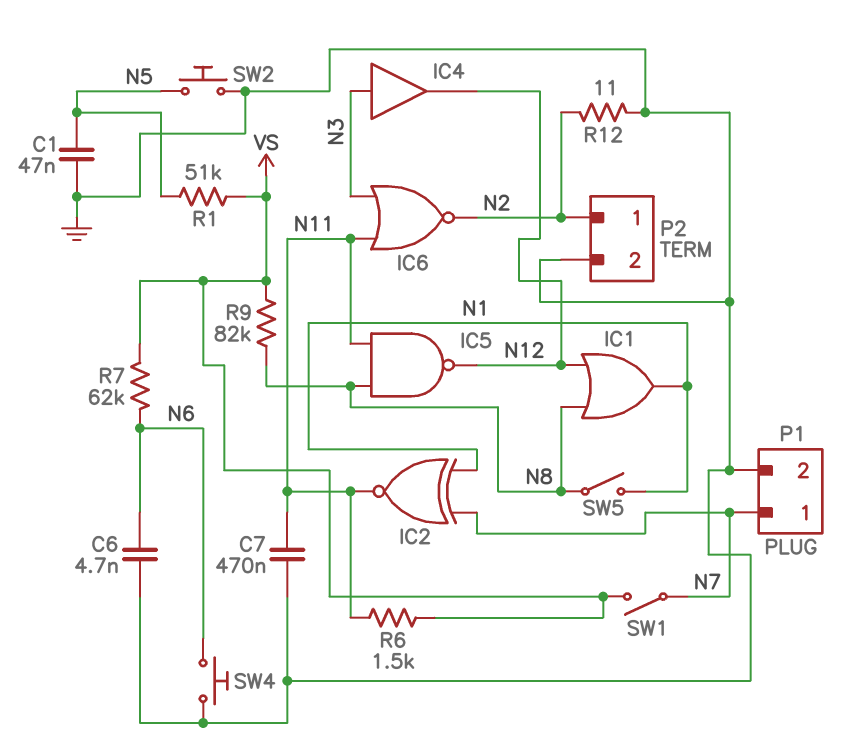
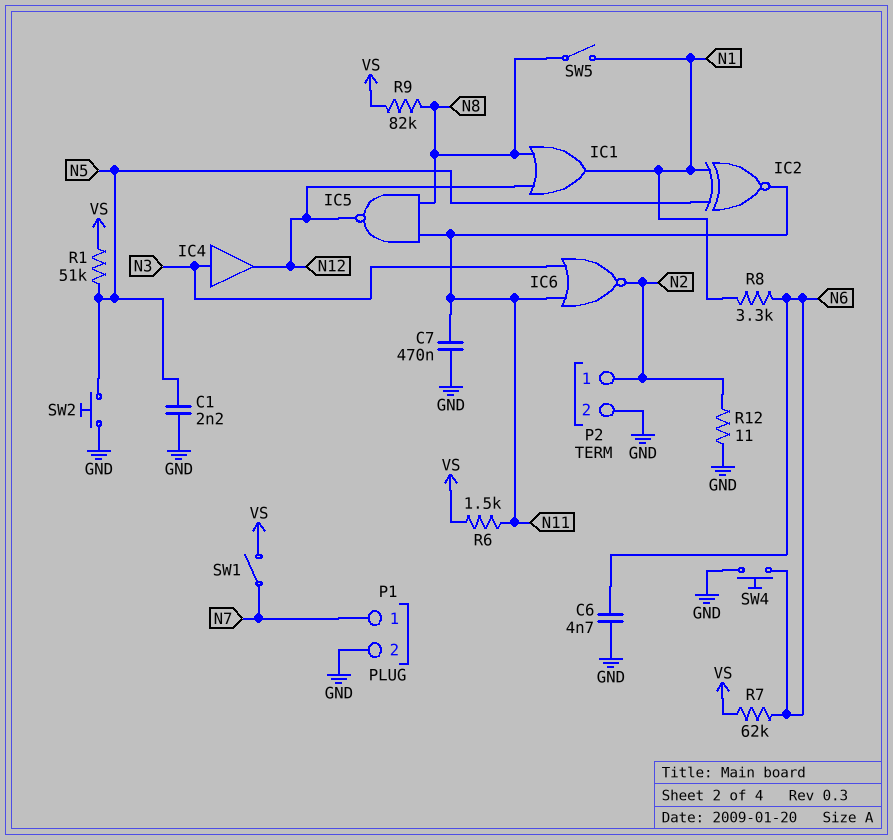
C1: 47nF (GND, N5) -> 2.2nF (GND, N5)
IC2: XNOR (in N1, in N7, out N11) -> XNOR (in N1, in N5, out N11)
R8: none -> 3.3k (N1, N6)

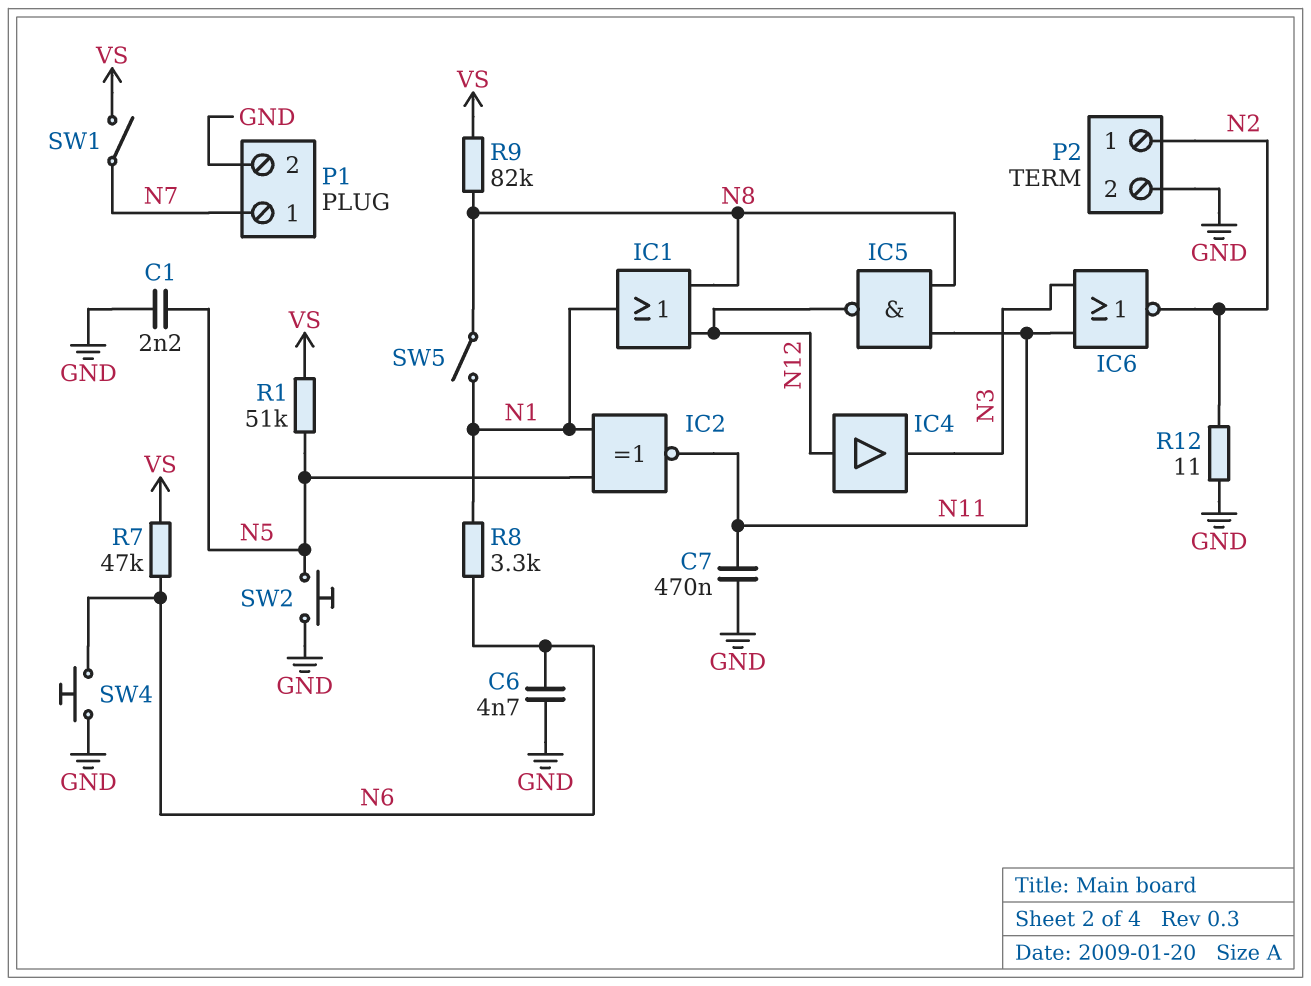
IC4: buffer (in N3, out N12) -> buffer (in N12, out N3)
R6: 1.5k (N11, VS) -> none
R7: 62k (N6, VS) -> 47k (N6, VS)

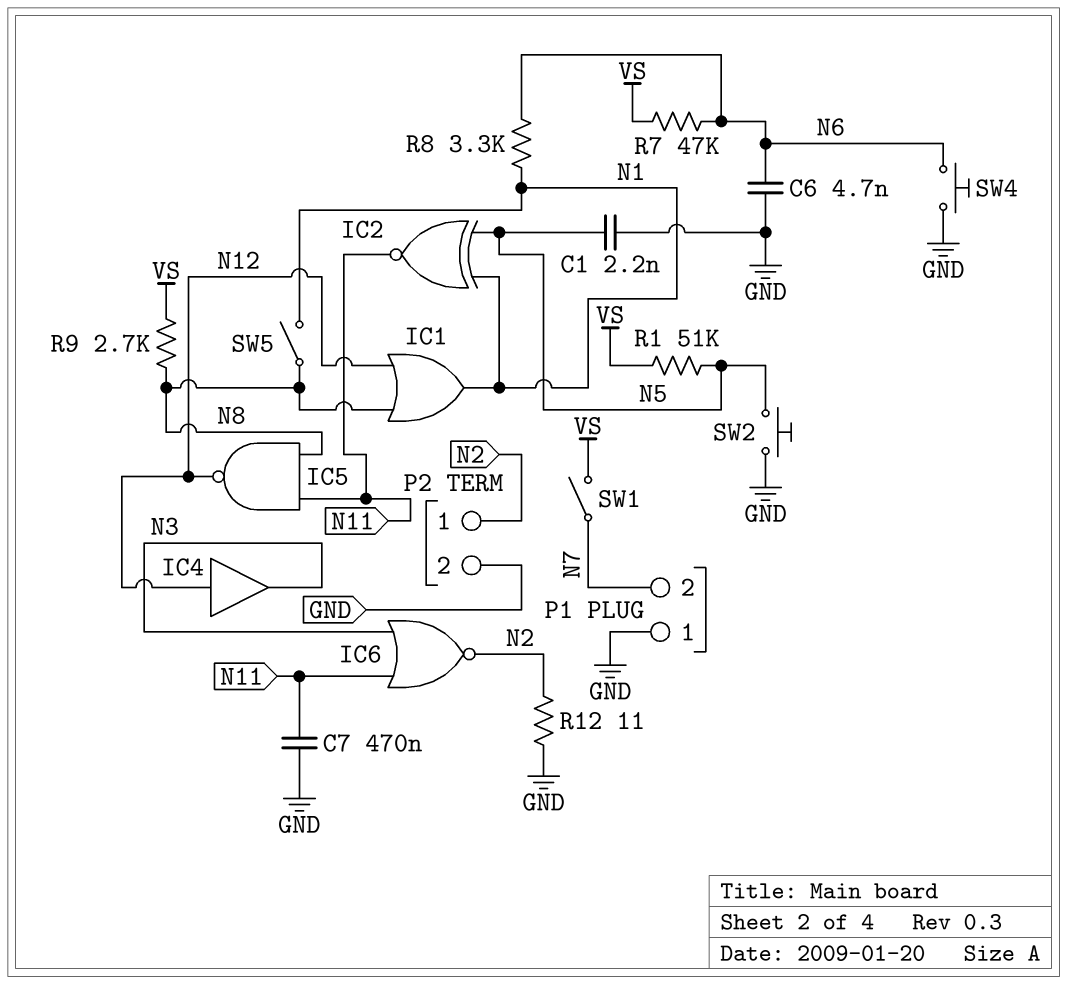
P1 pin 1: N7 -> GND
P1 pin 2: GND -> N7
R9: 82k (N8, VS) -> 2.7k (N8, VS)

